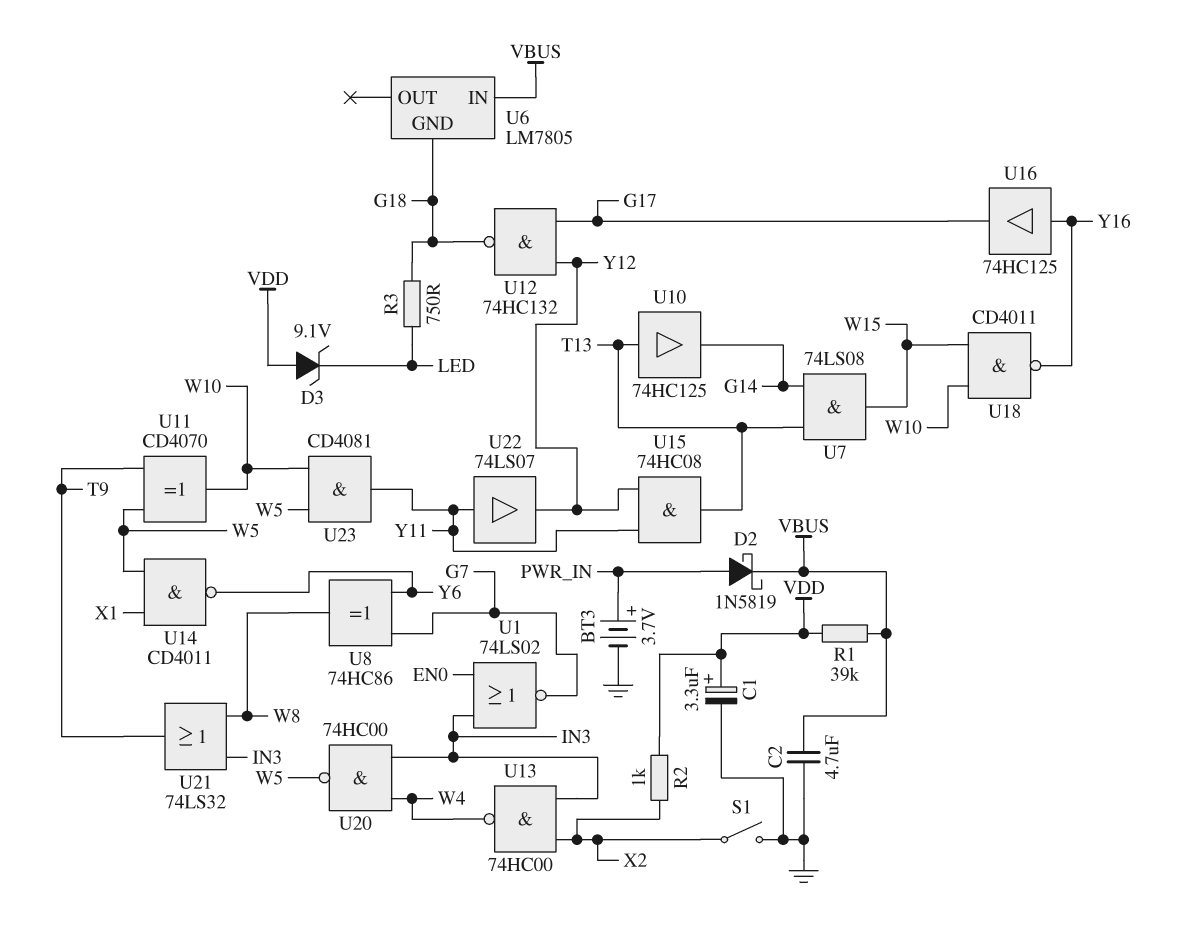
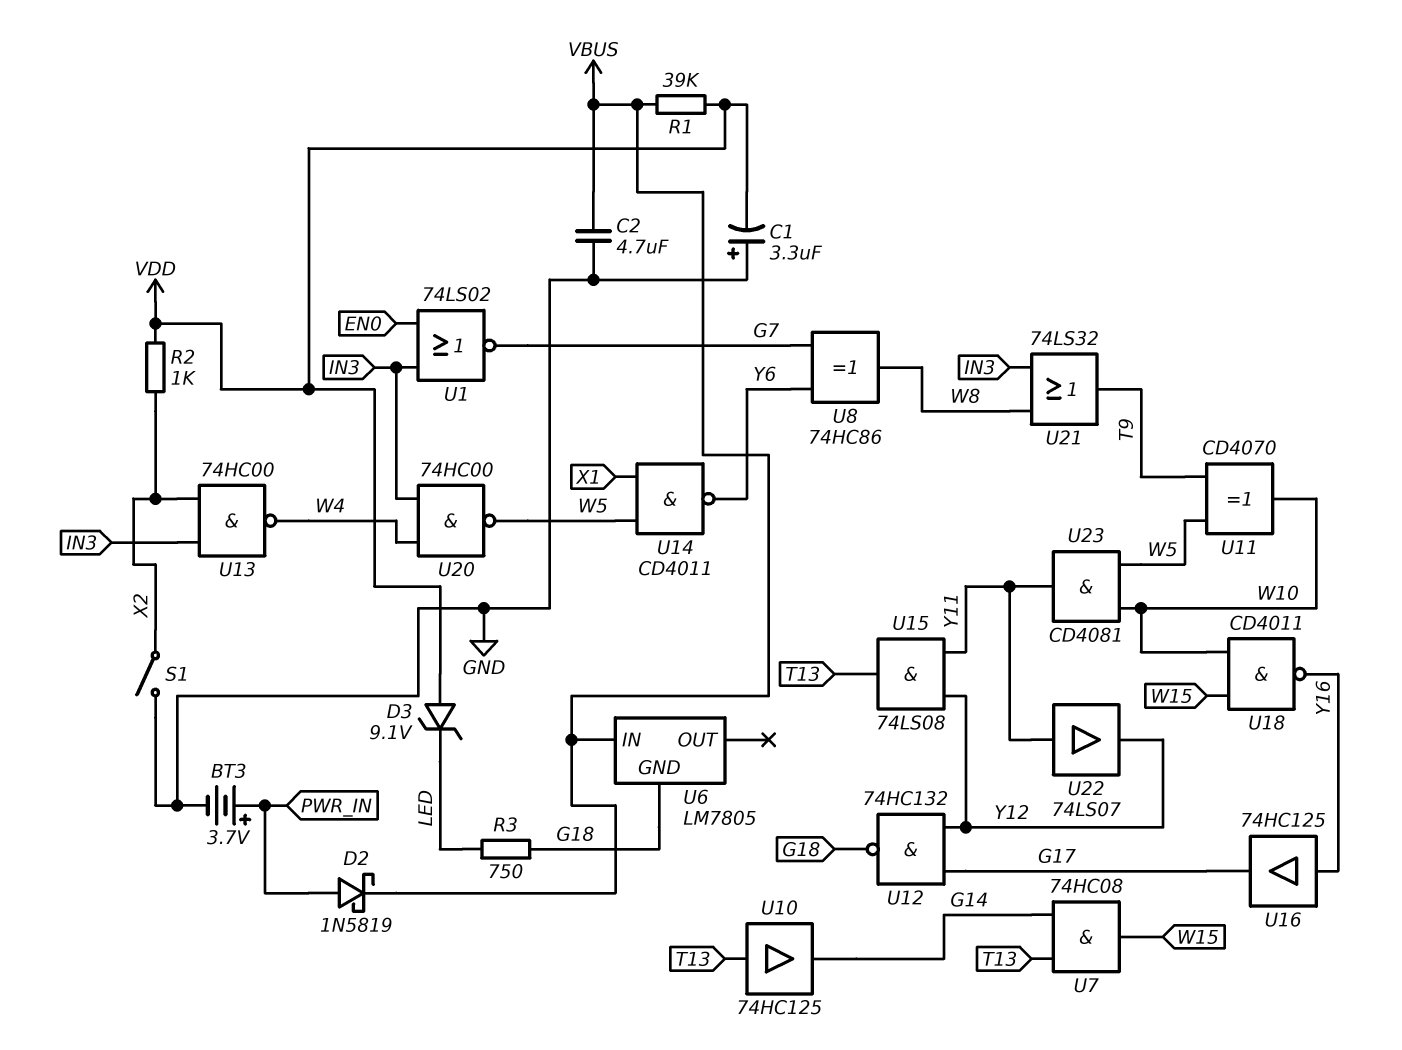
C1: 3.3uF (plus VDD, minus GND) -> 3.3uF (plus GND, minus VDD)
U7: AND 74LS08 (in G14, in T13, out W15) -> AND 74HC08 (in G14, in T13, out W15)
U15: AND 74HC08 (in Y11, in Y12, out T13) -> AND 74LS08 (in Y11, in Y12, out T13)

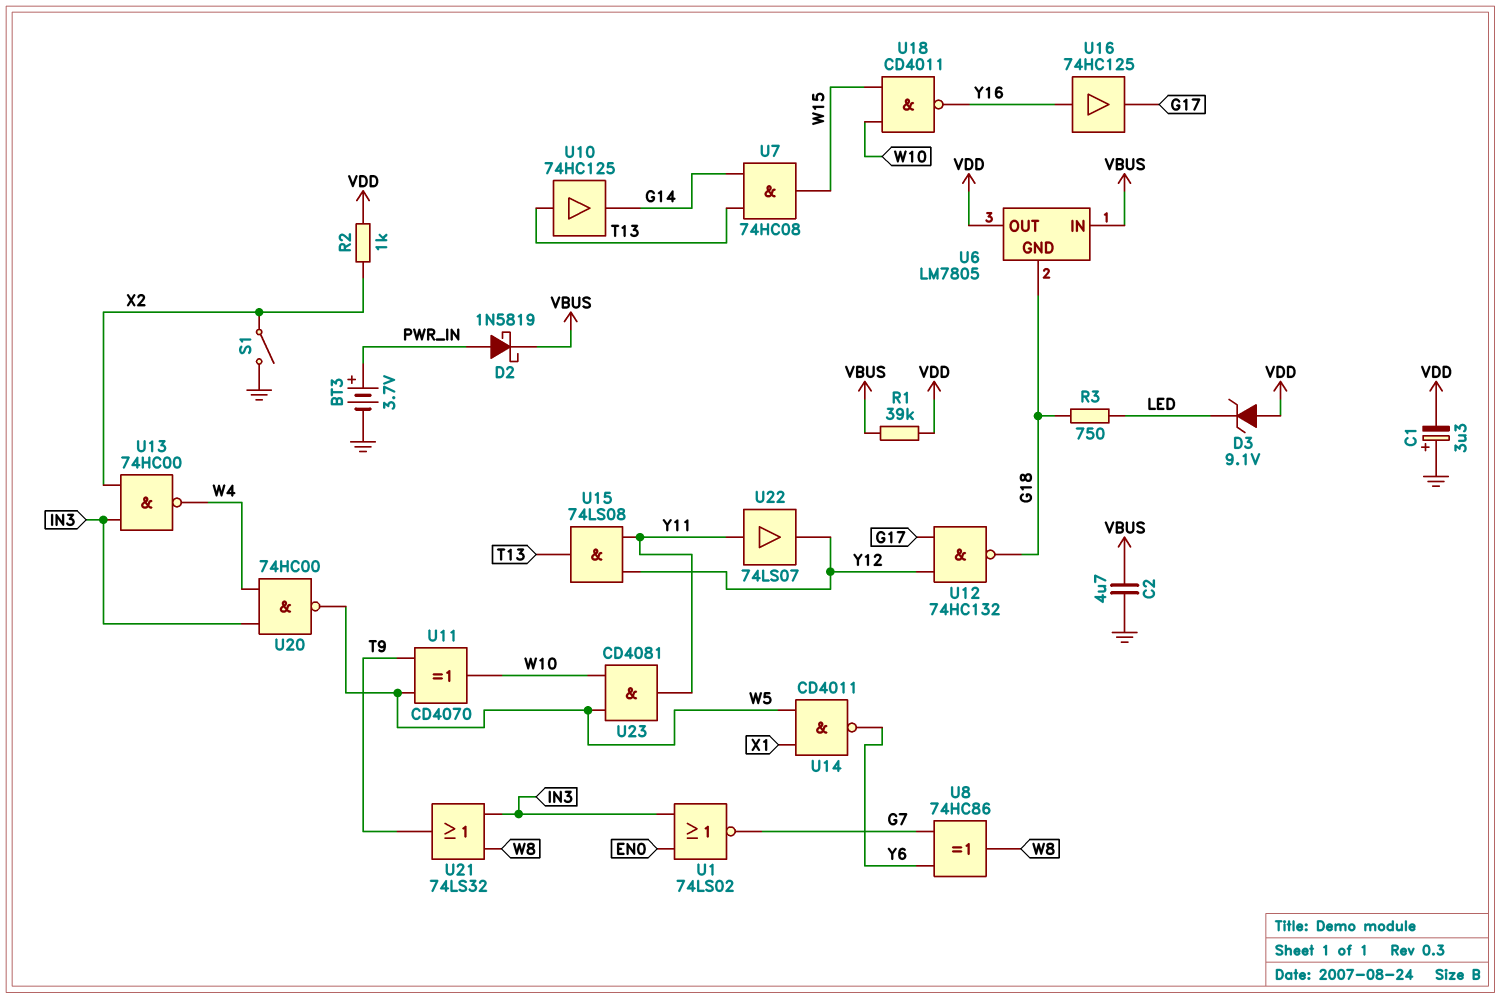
U6 pin OUT: none -> VDD

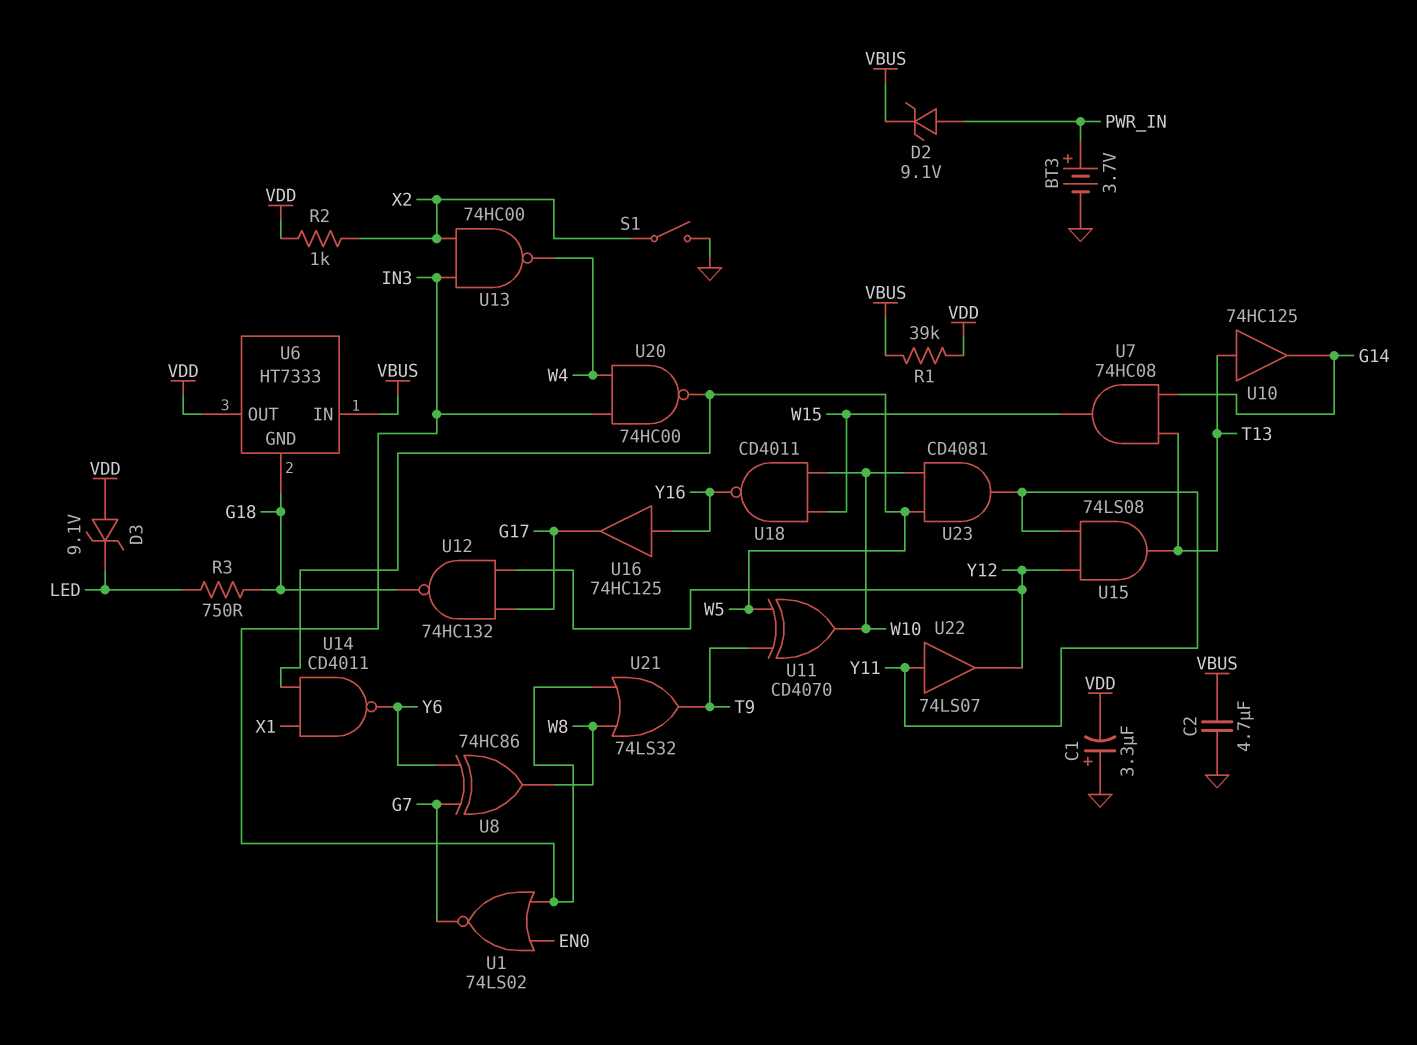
D2: schottky 1N5819 (A PWR_IN, K VBUS) -> zener 9.1V (A PWR_IN, K VBUS)
U6: LM7805 -> HT7333

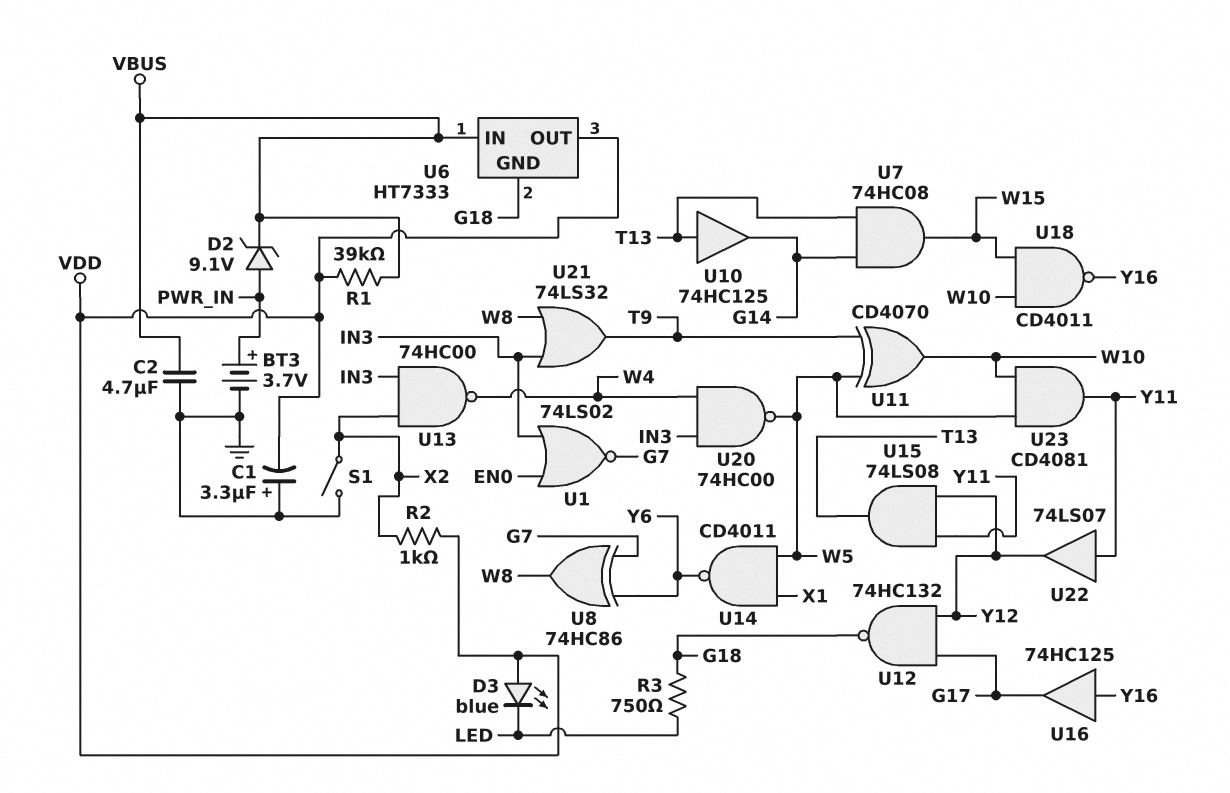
D3: zener 9.1V (A VDD, K LED) -> LED blue (A VDD, K LED)

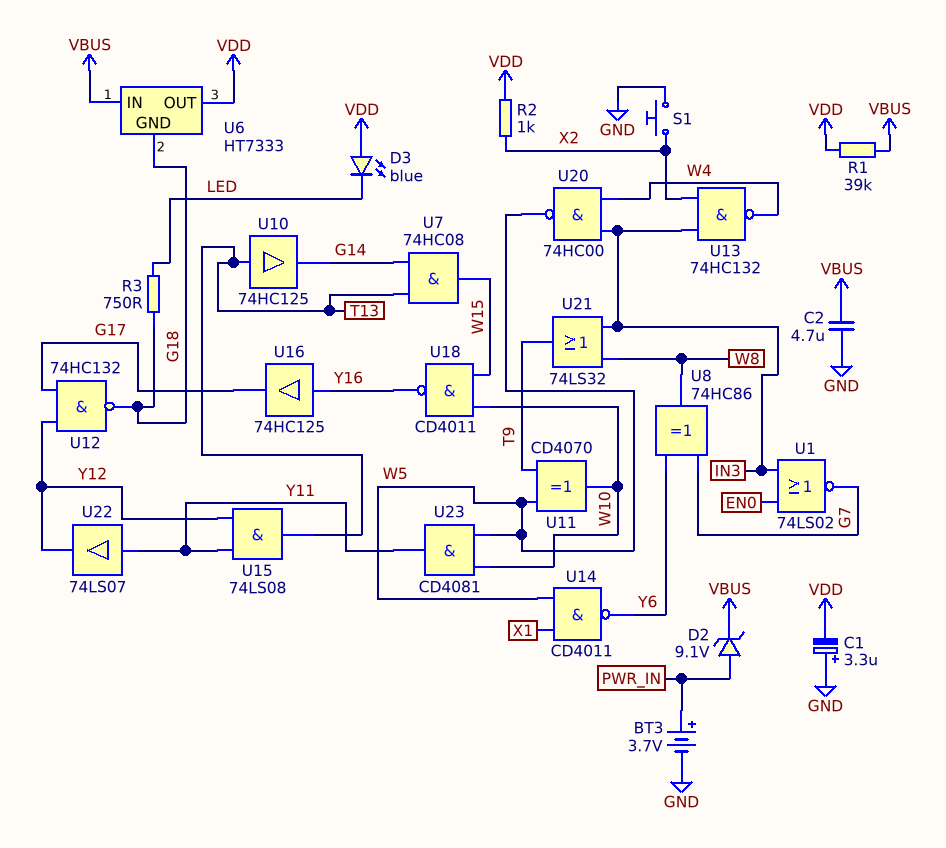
S1: switch (GND, X2) -> button (GND, X2)
U13: NAND 74HC00 (in IN3, in X2, out W4) -> NAND 74HC132 (in IN3, in X2, out W4)

